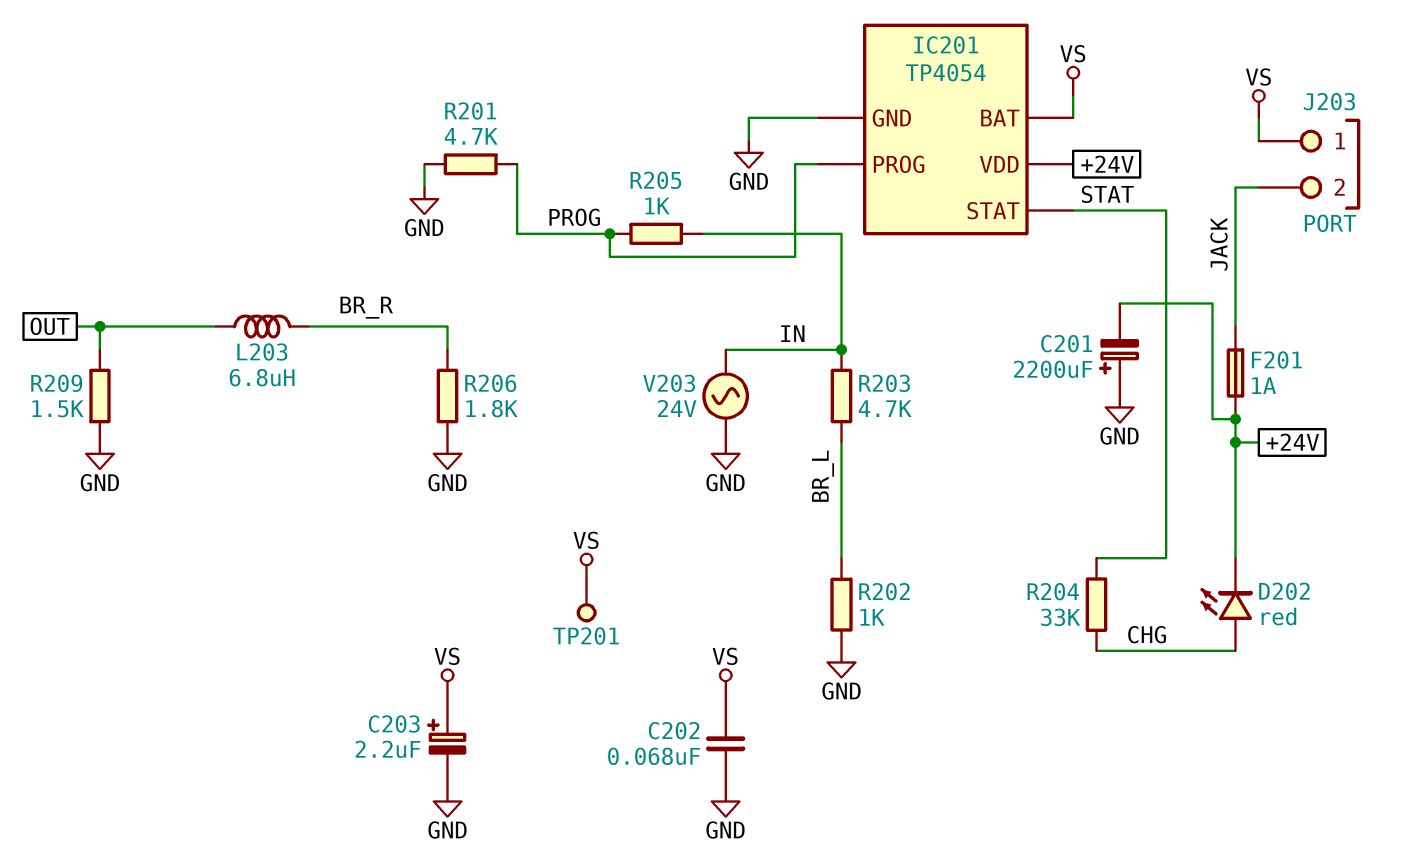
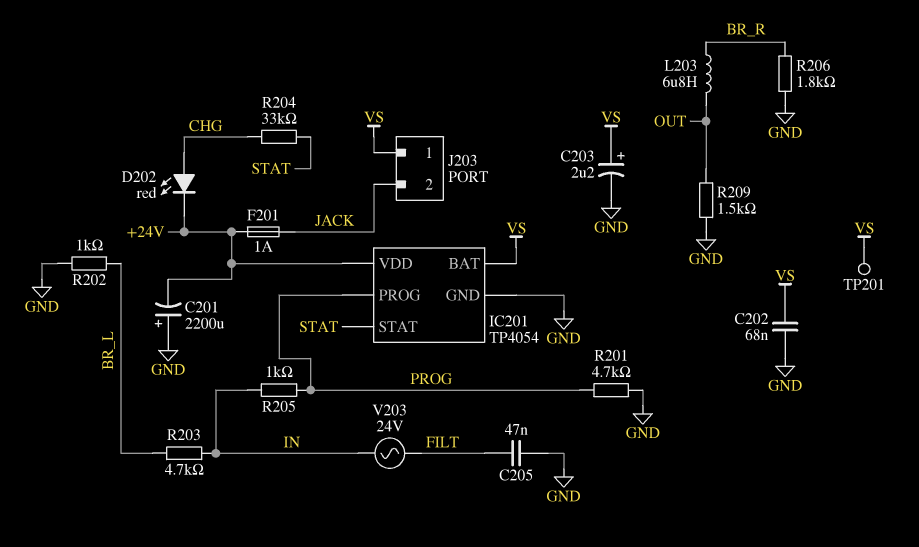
C205: none -> 47nF (FILT, GND)
V203: AC 24V (GND, IN) -> AC 24V (FILT, IN)

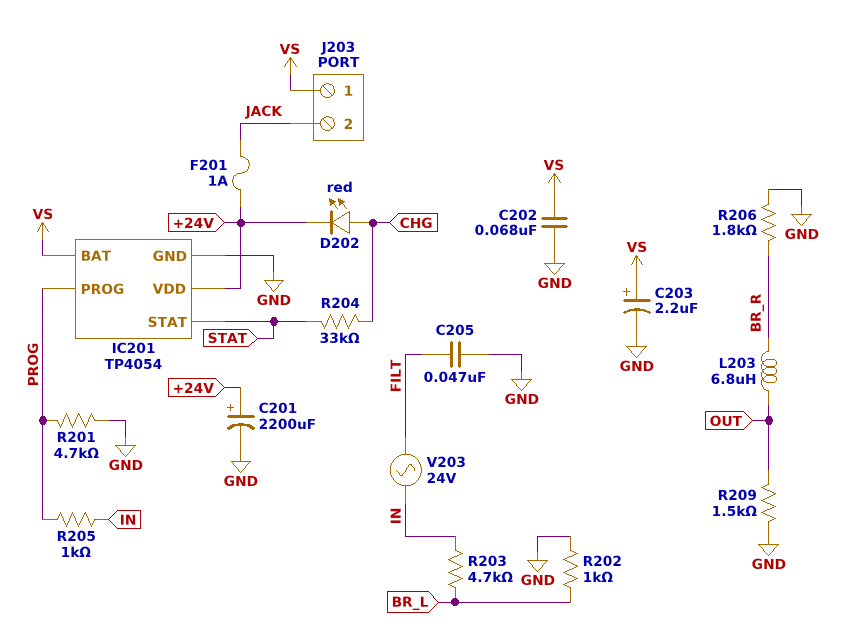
C201: 2200uF (plus GND, minus +24V) -> 2200uF (plus +24V, minus GND)
TP201: test point (VS) -> none

